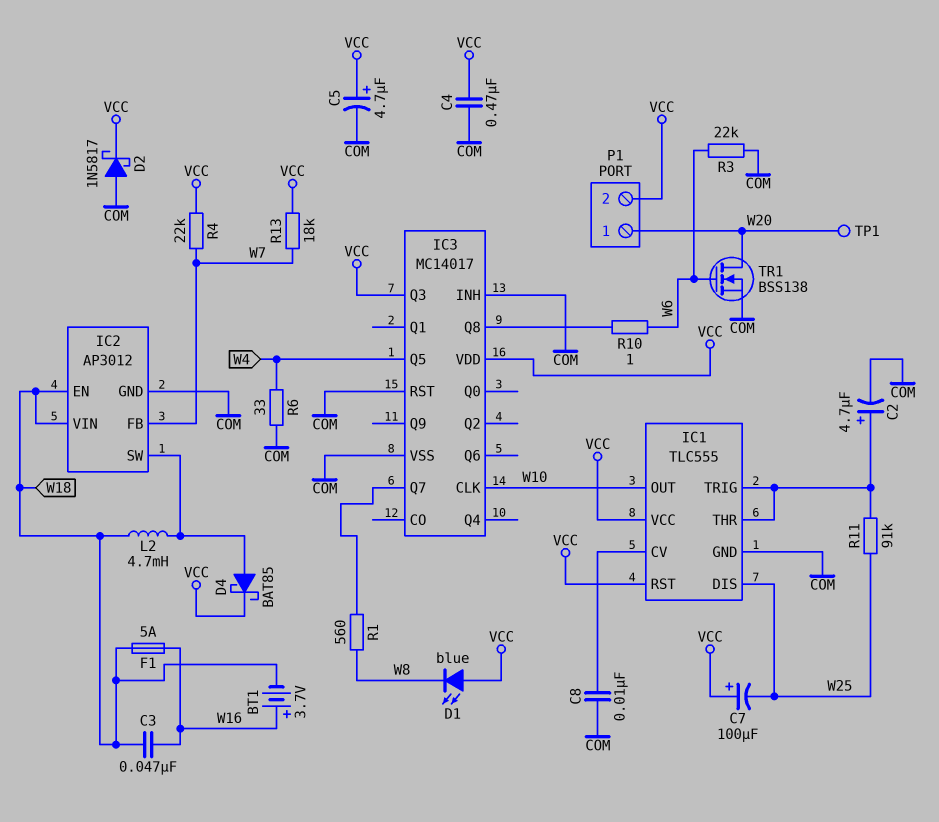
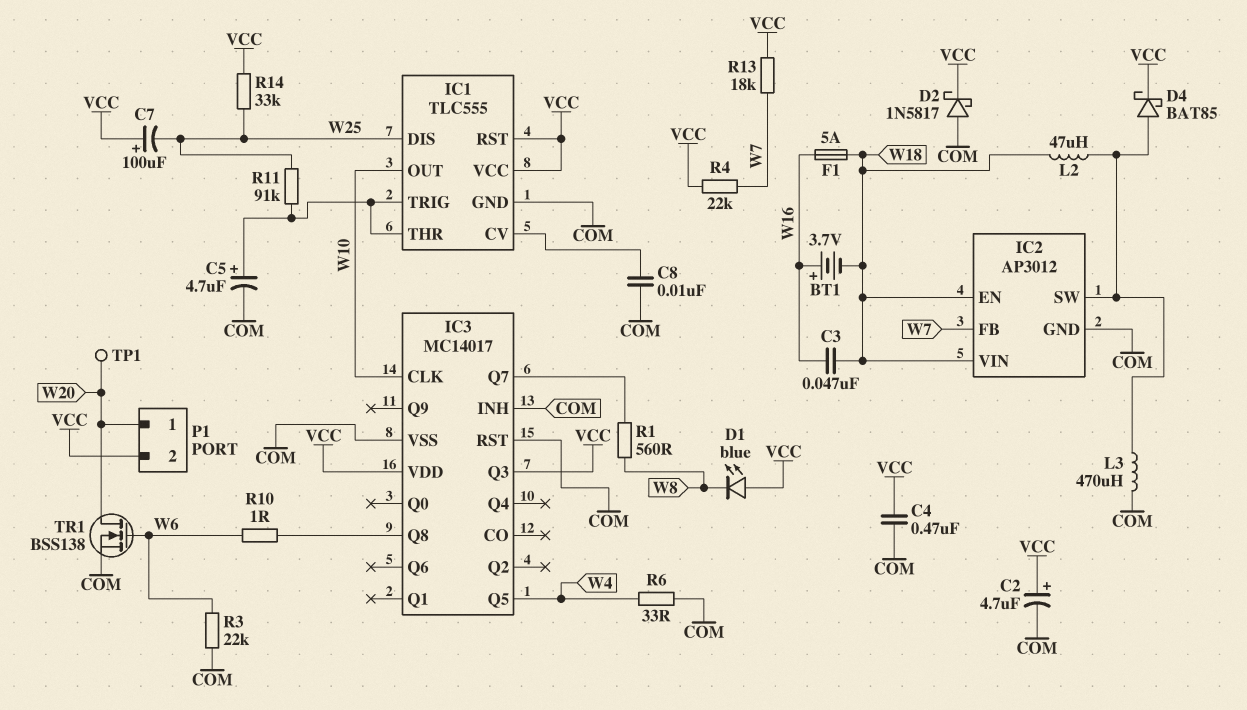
C2: 4.7uF (plus IC1/THR, minus COM) -> 4.7uF (plus VCC, minus COM)
C5: 4.7uF (plus VCC, minus COM) -> 4.7uF (plus IC1/THR, minus COM)
L2: 4.7mH (IC2/SW, W18) -> 47uH (IC2/SW, W18)
L3: none -> 470uH (COM, IC2/SW)
R14: none -> 33k (VCC, W25)

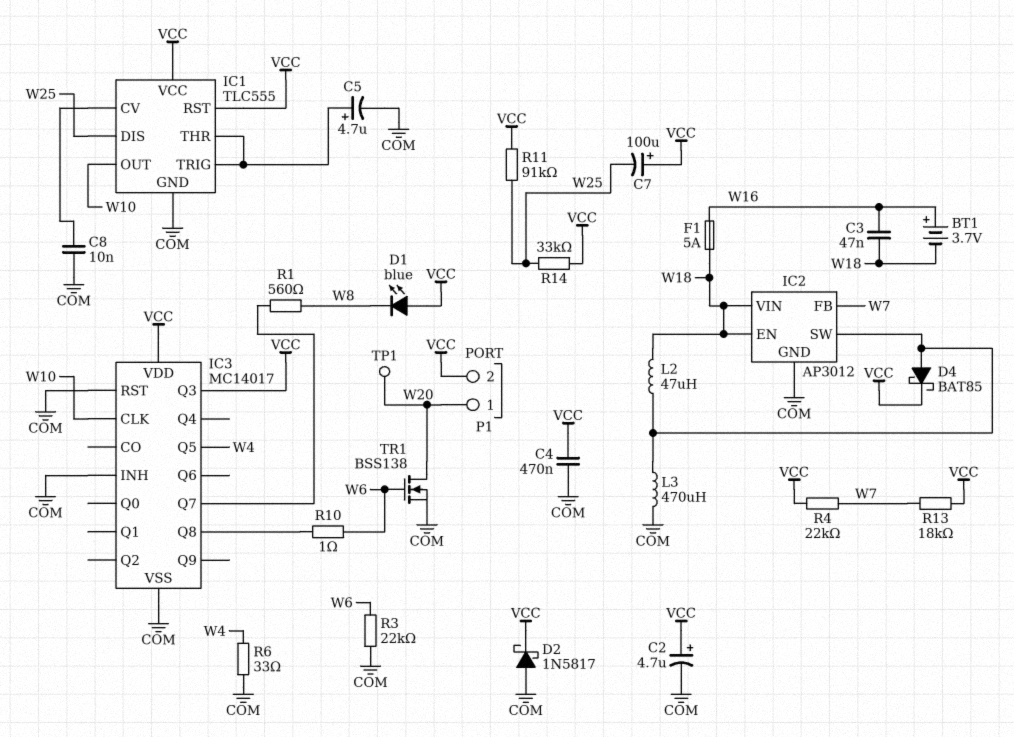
R11: 91k (IC1/THR, W25) -> 91k (VCC, W25)

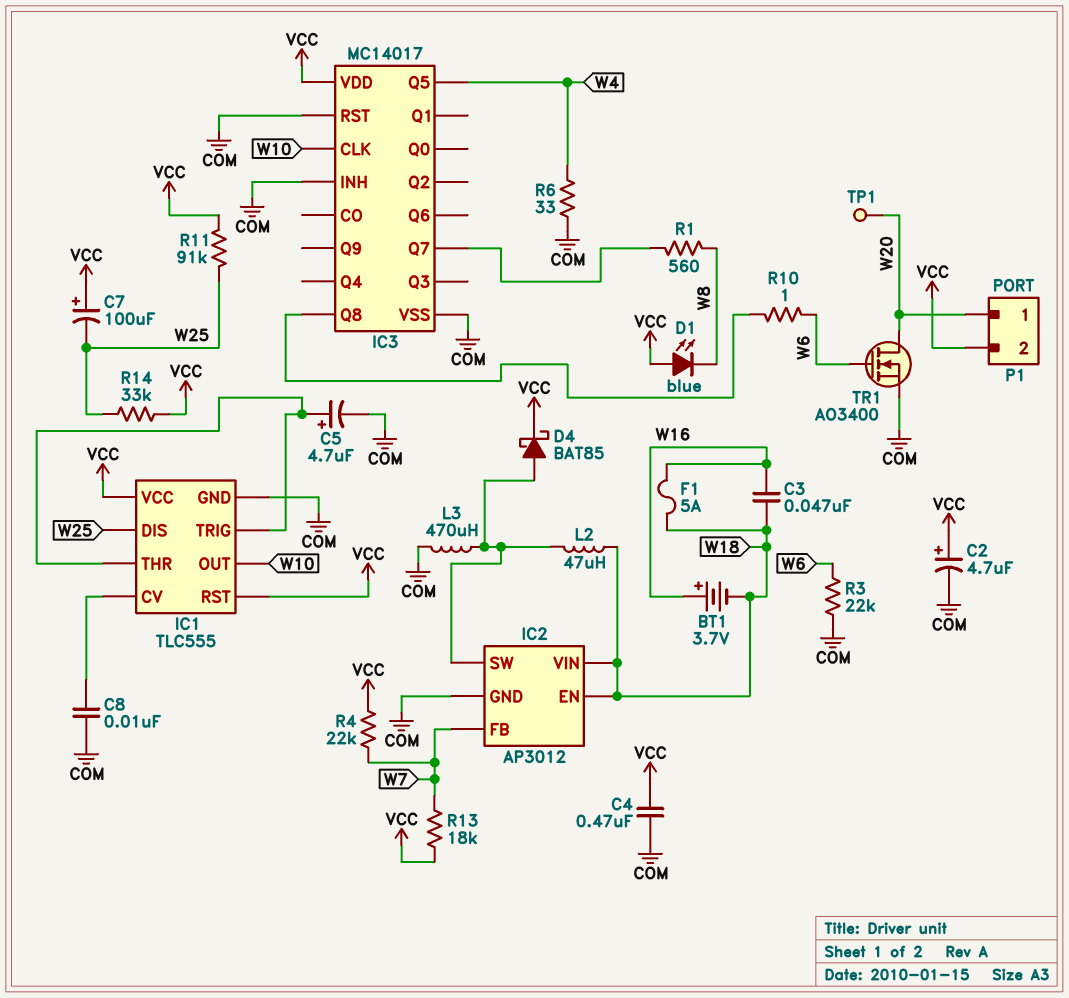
D2: schottky 1N5817 (A COM, K VCC) -> none
IC3 pin Q3: VCC -> none
TR1: NMOS BSS138 (G W6, D W20, S COM) -> NMOS AO3400 (G W6, D W20, S COM)

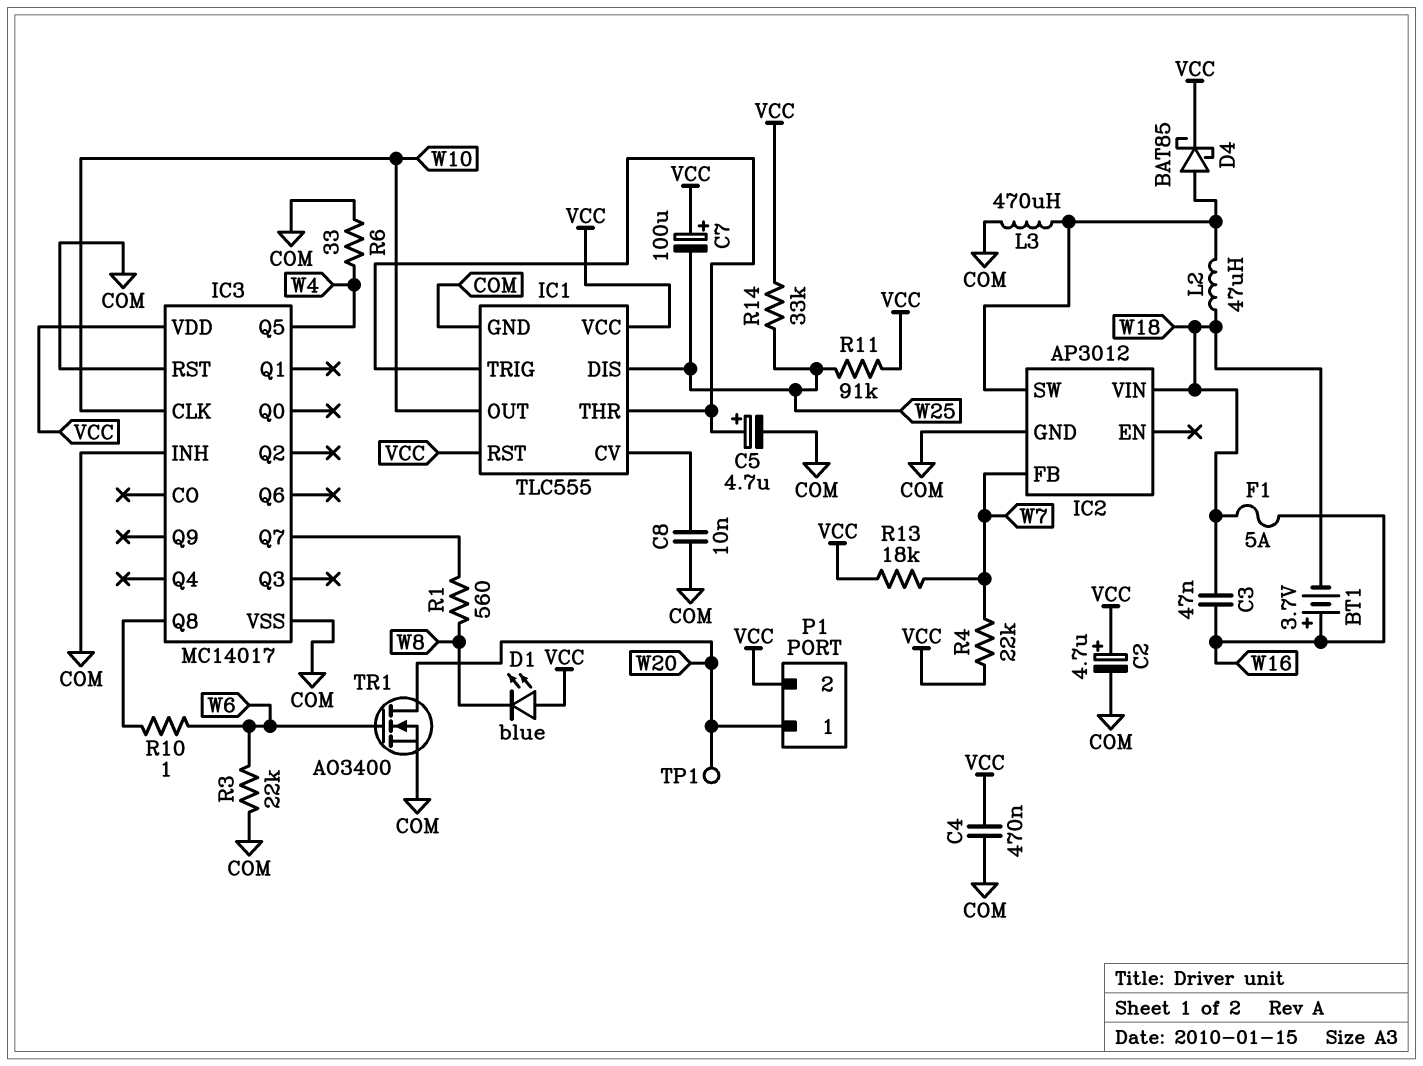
IC2 pin EN: W18 -> none

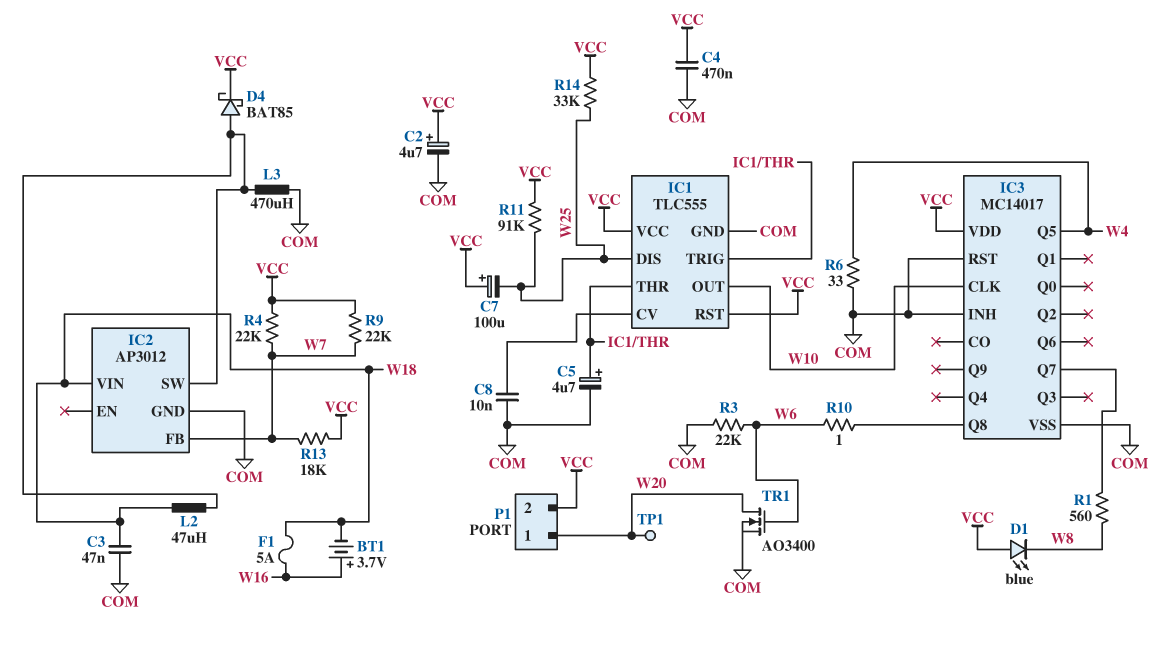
C3: 47nF (W16, W18) -> 47nF (COM, W18)
R9: none -> 22k (VCC, W7)

